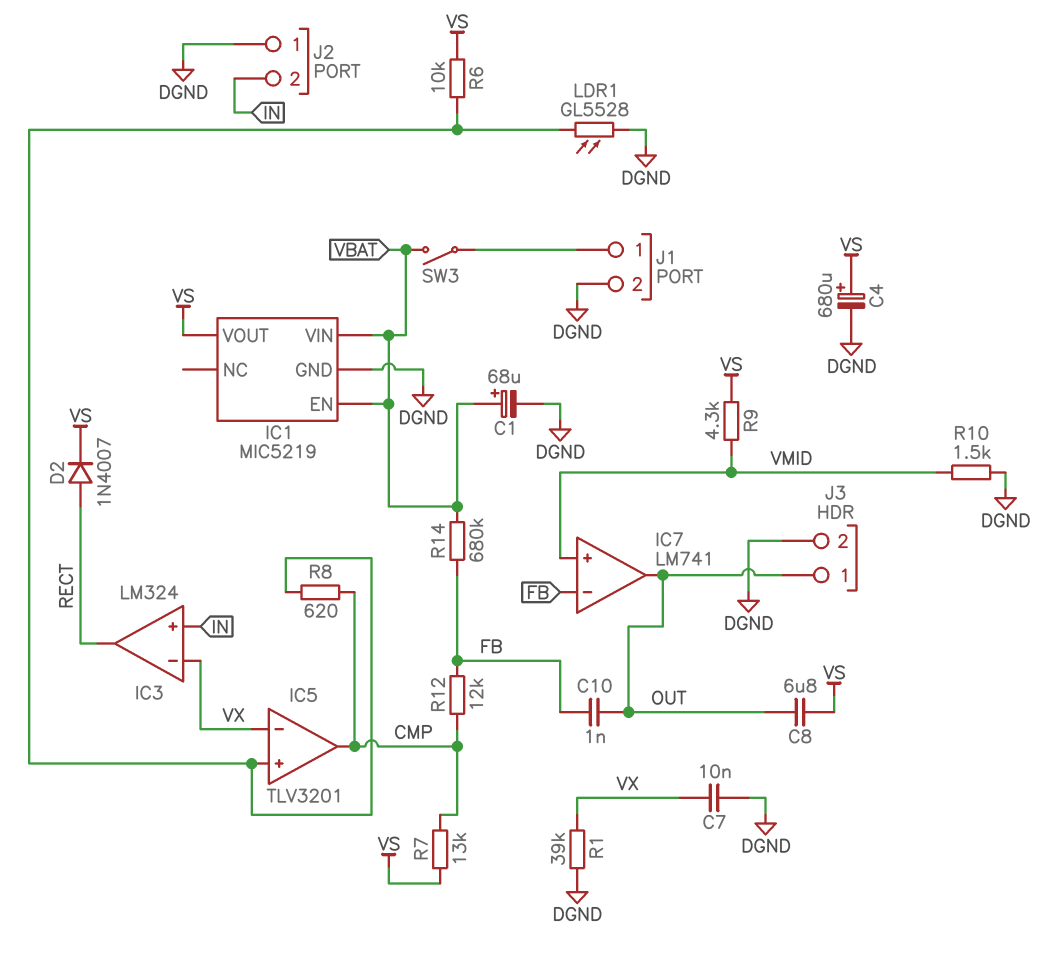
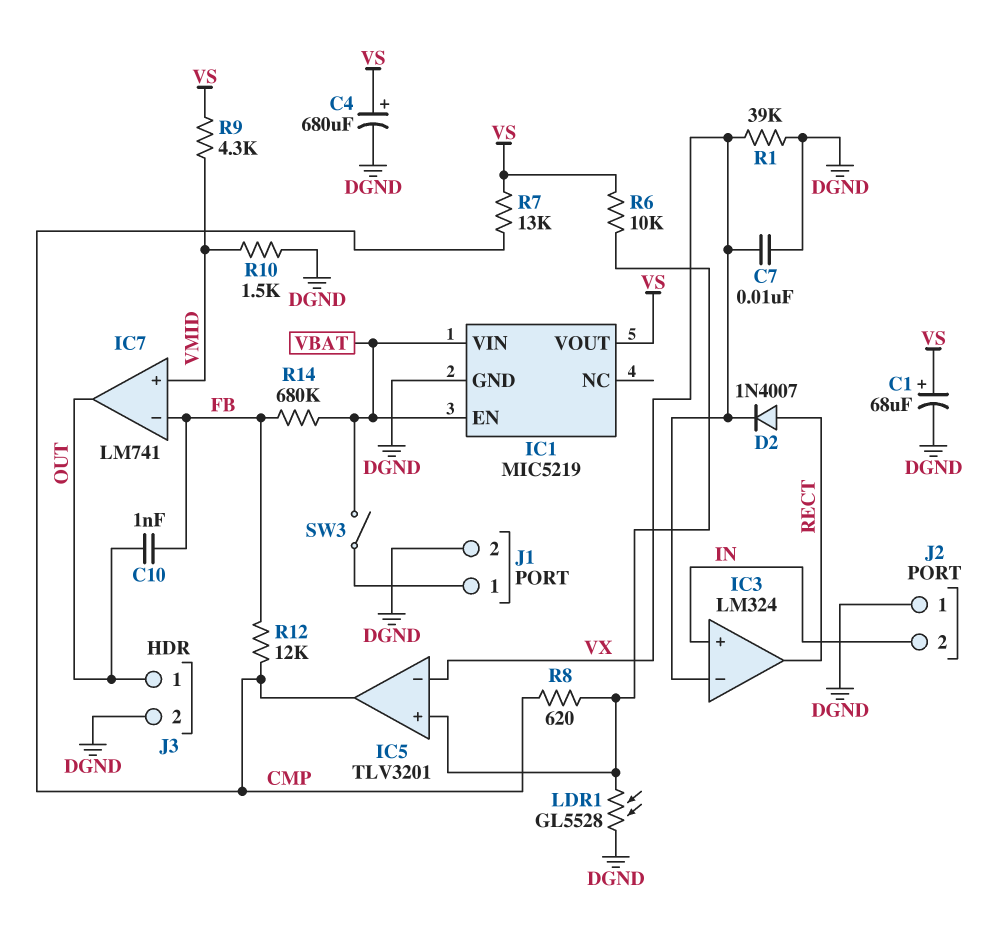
C1: 68uF (plus VBAT, minus DGND) -> 68uF (plus VS, minus DGND)
C8: 6.8uF (OUT, VS) -> none
D2: diode 1N4007 (A RECT, K VS) -> diode 1N4007 (A RECT, K VX)

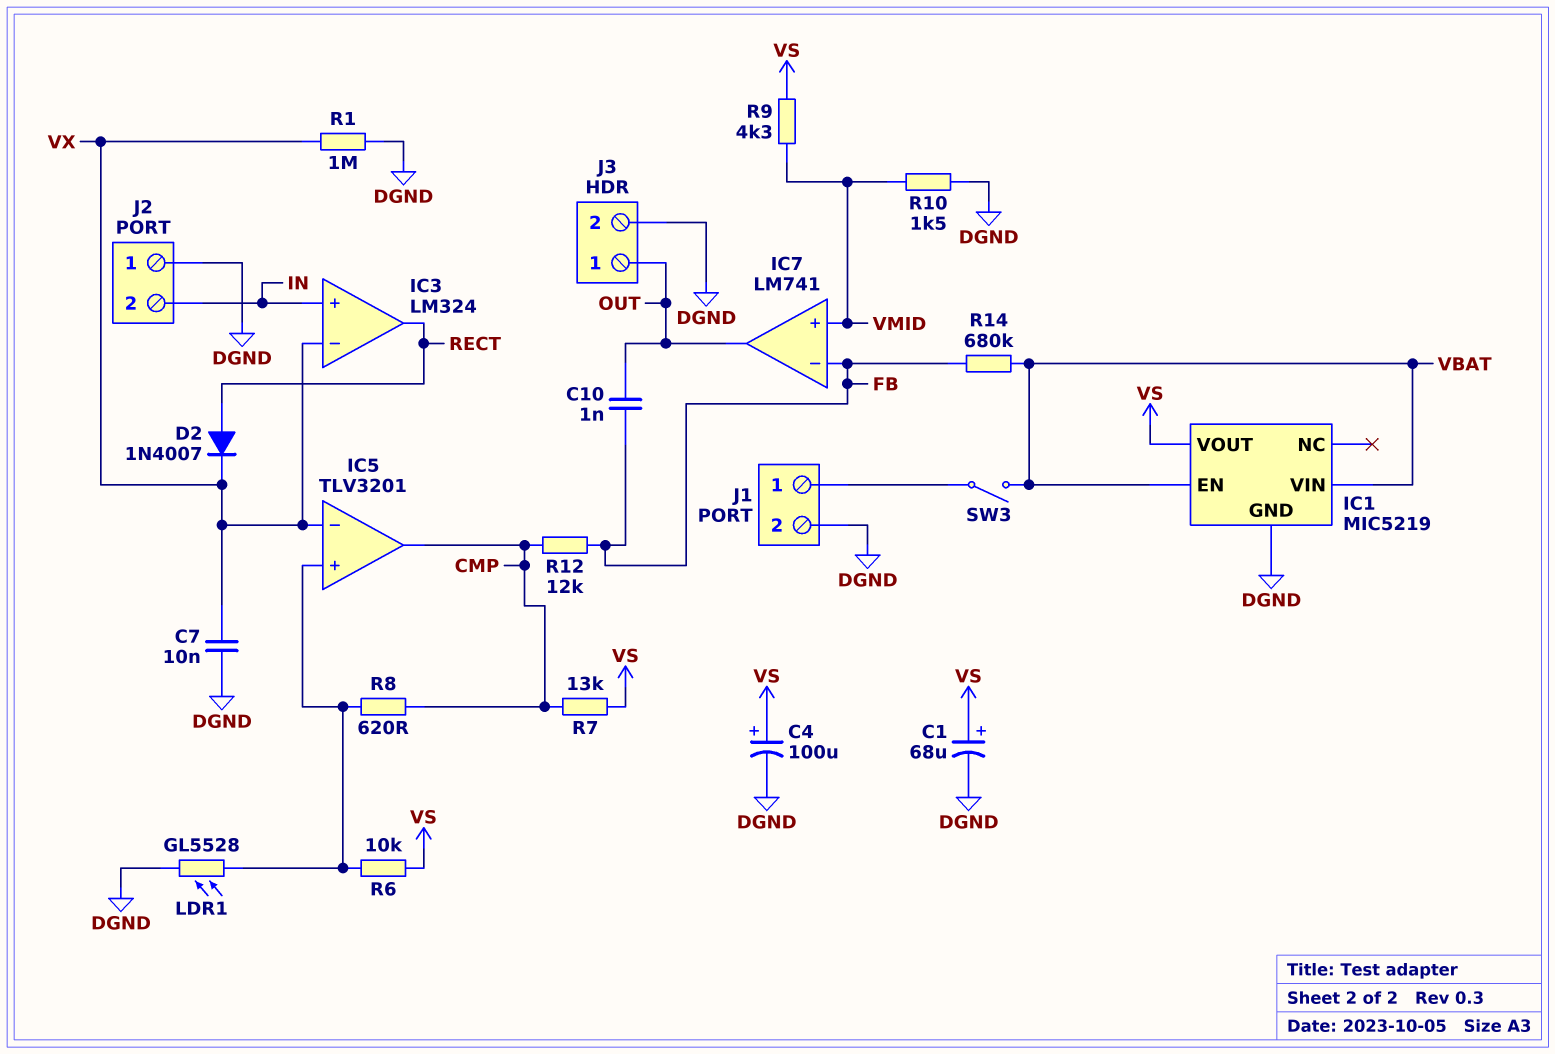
C4: 680uF (plus VS, minus DGND) -> 100uF (plus VS, minus DGND)
R1: 39k (DGND, VX) -> 1M (DGND, VX)

